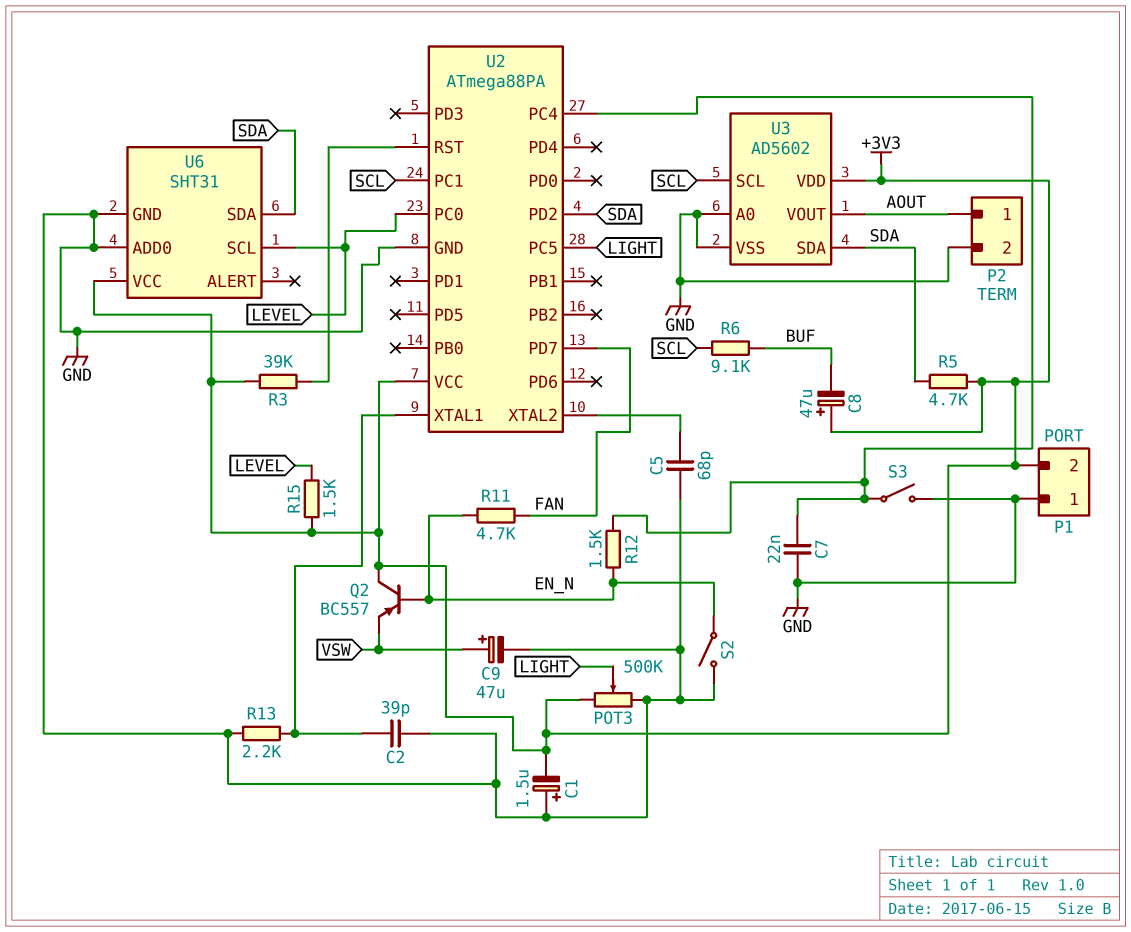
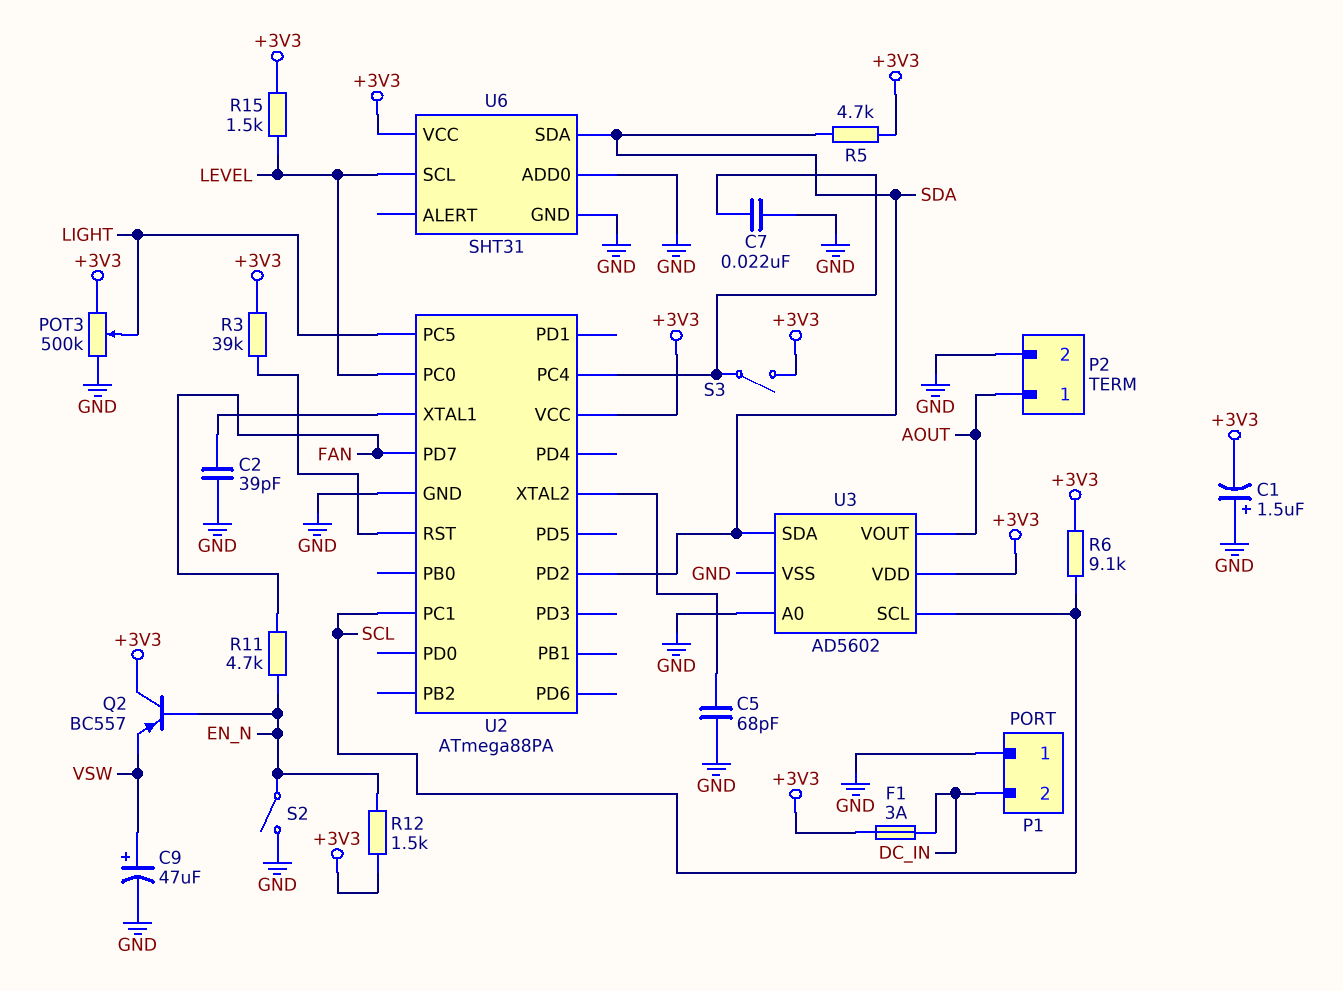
C8: 47uF (plus +3V3, minus BUF) -> none
F1: none -> 3A (+3V3, DC_IN)
P1 pin 2: +3V3 -> DC_IN
R6: 9.1k (BUF, SCL) -> 9.1k (+3V3, SCL)
R12: 1.5k (EN_N, U2/PC4) -> 1.5k (+3V3, EN_N)
R13: 2.2k (GND, U2/XTAL1) -> none
S3: switch (GND, U2/PC4) -> switch (+3V3, U2/PC4)

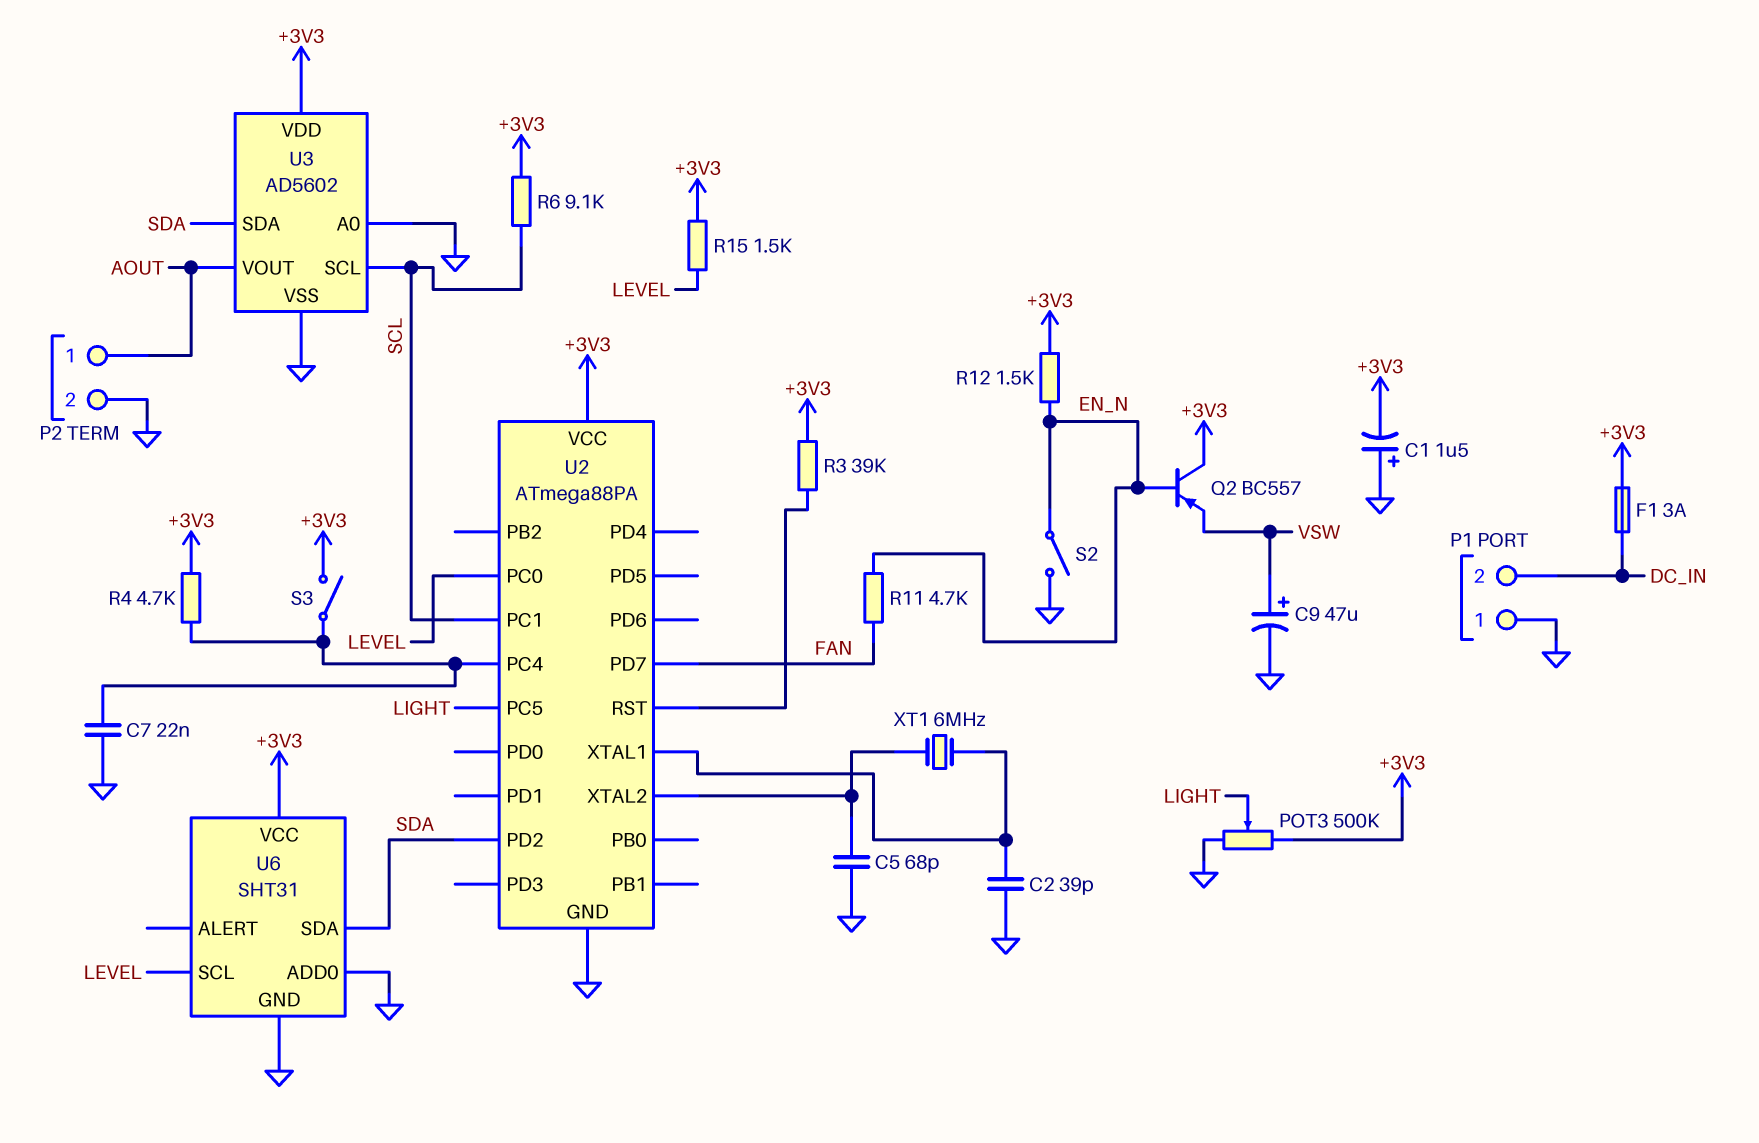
R4: none -> 4.7k (+3V3, U2/PC4)
R5: 4.7k (+3V3, SDA) -> none
XT1: none -> 6MHz (U2/XTAL1, U2/XTAL2)

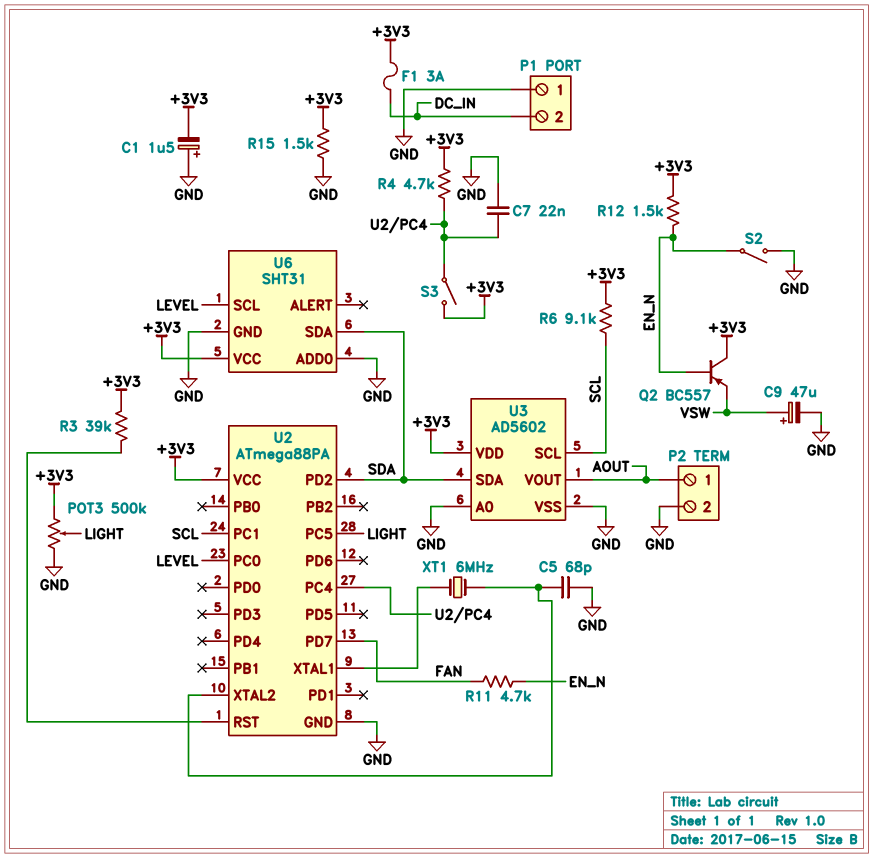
C2: 39pF (GND, U2/XTAL1) -> none
R15: 1.5k (+3V3, LEVEL) -> 1.5k (+3V3, GND)

